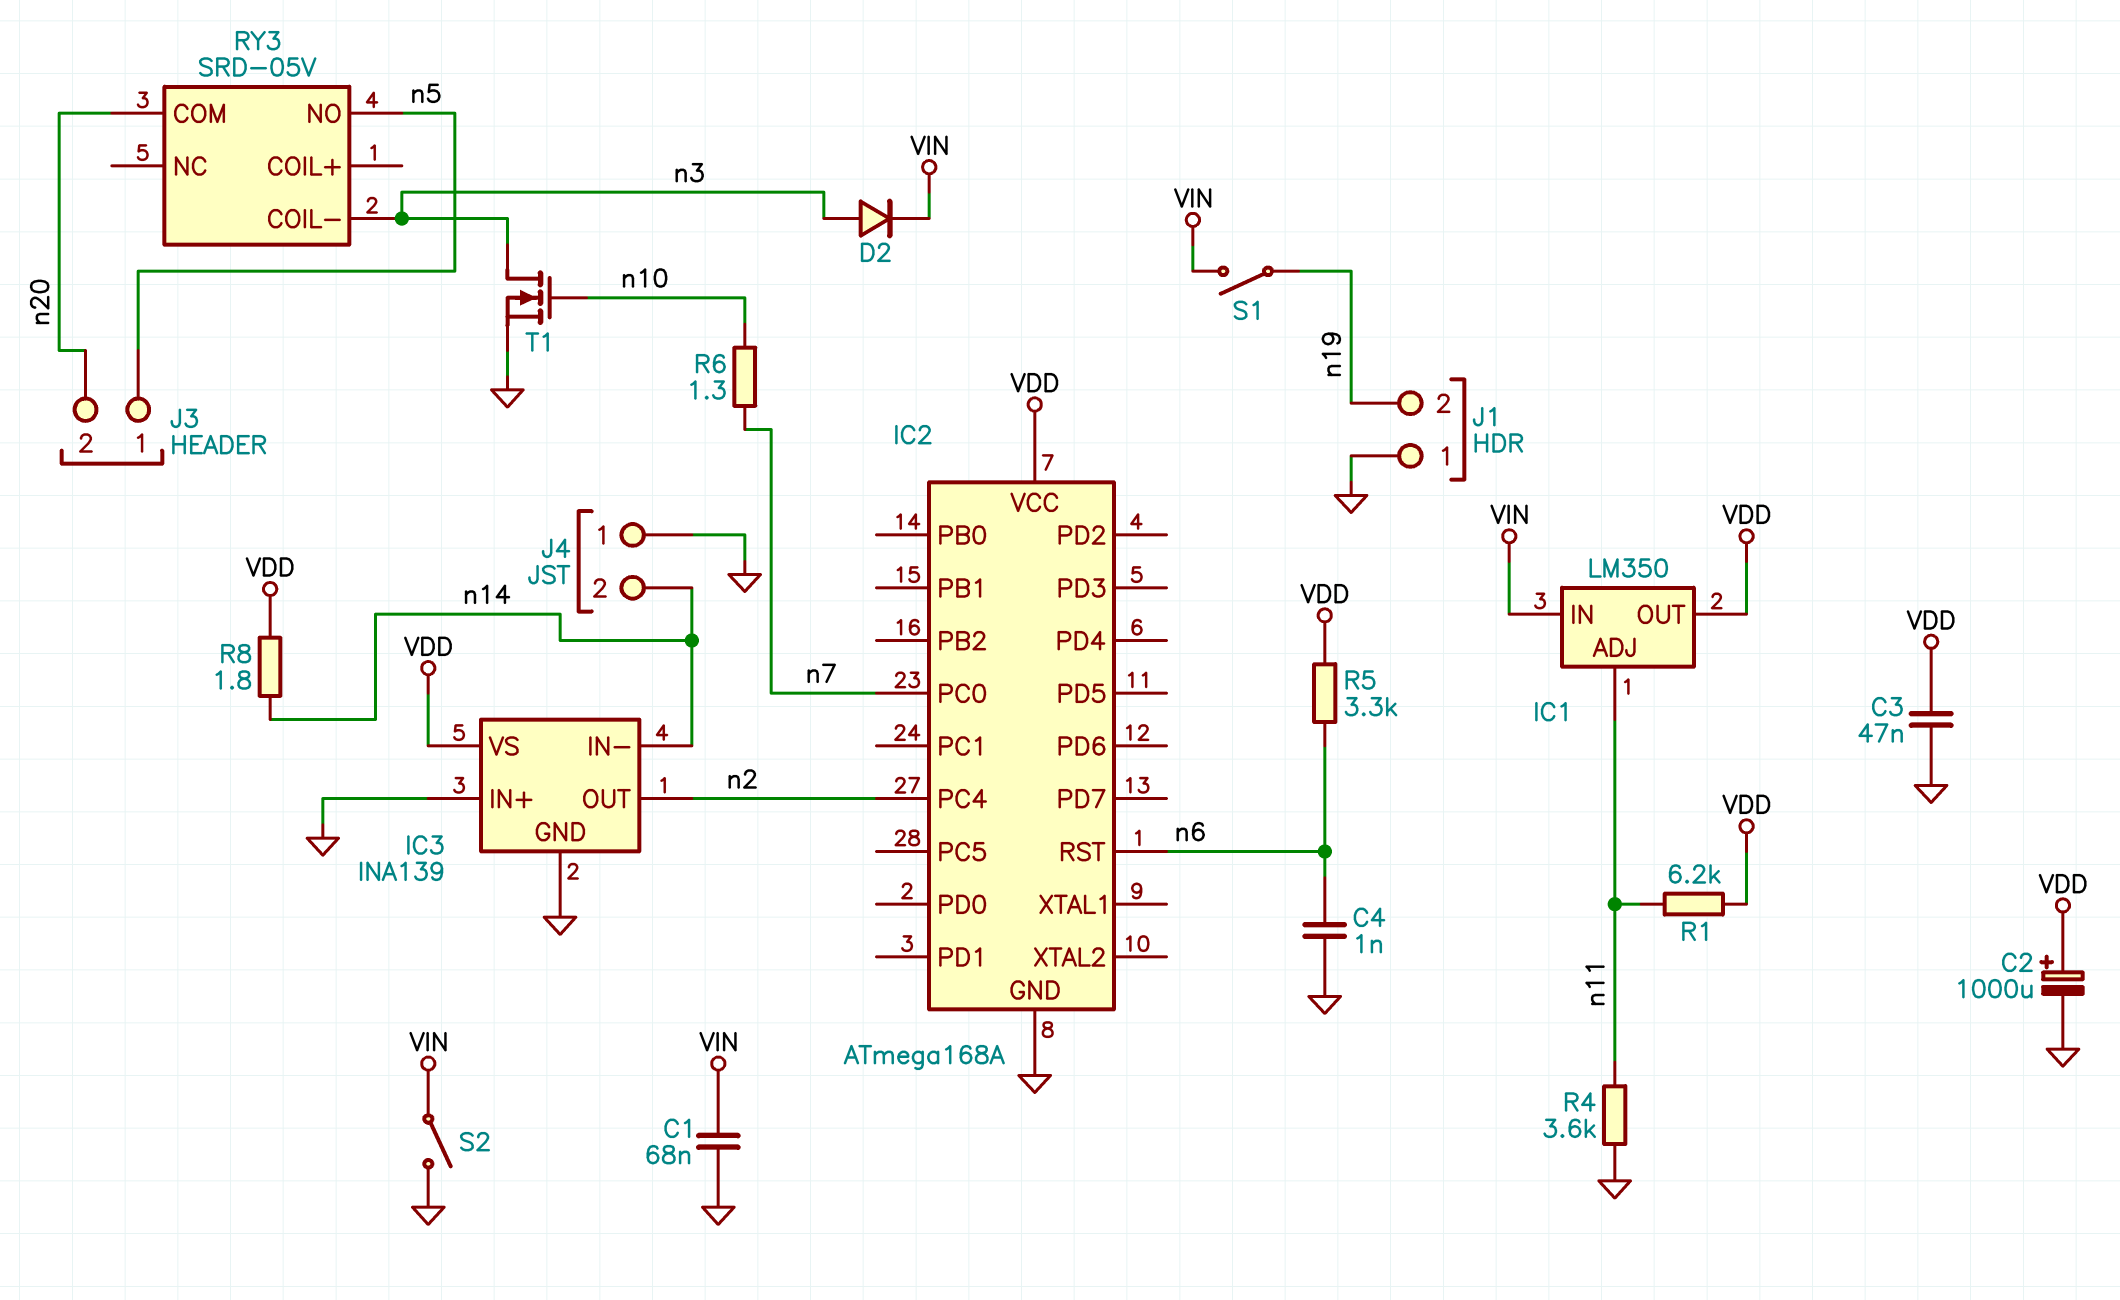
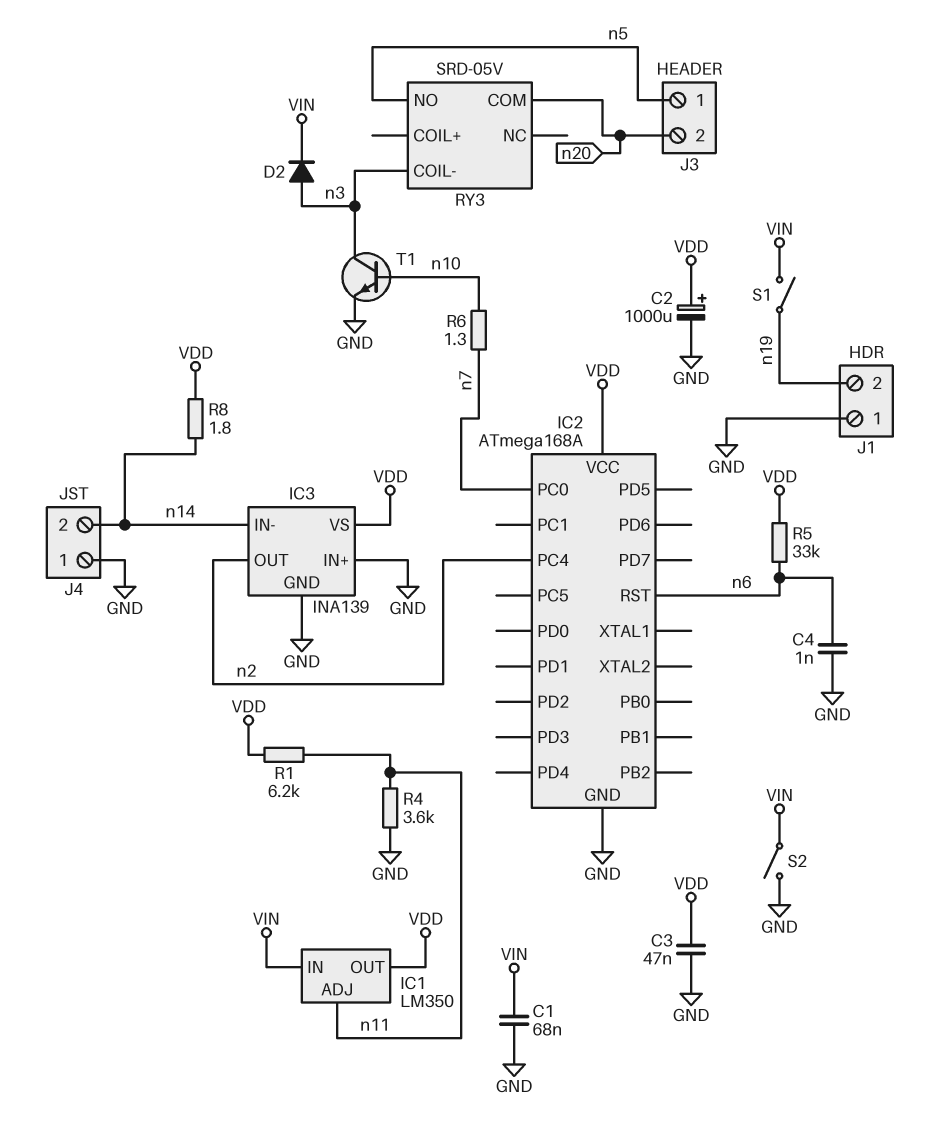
R5: 3.3k (VDD, n6) -> 33k (VDD, n6)
T1: NMOS (G n10, D n3, S GND) -> NPN (B n10, C n3, E GND)

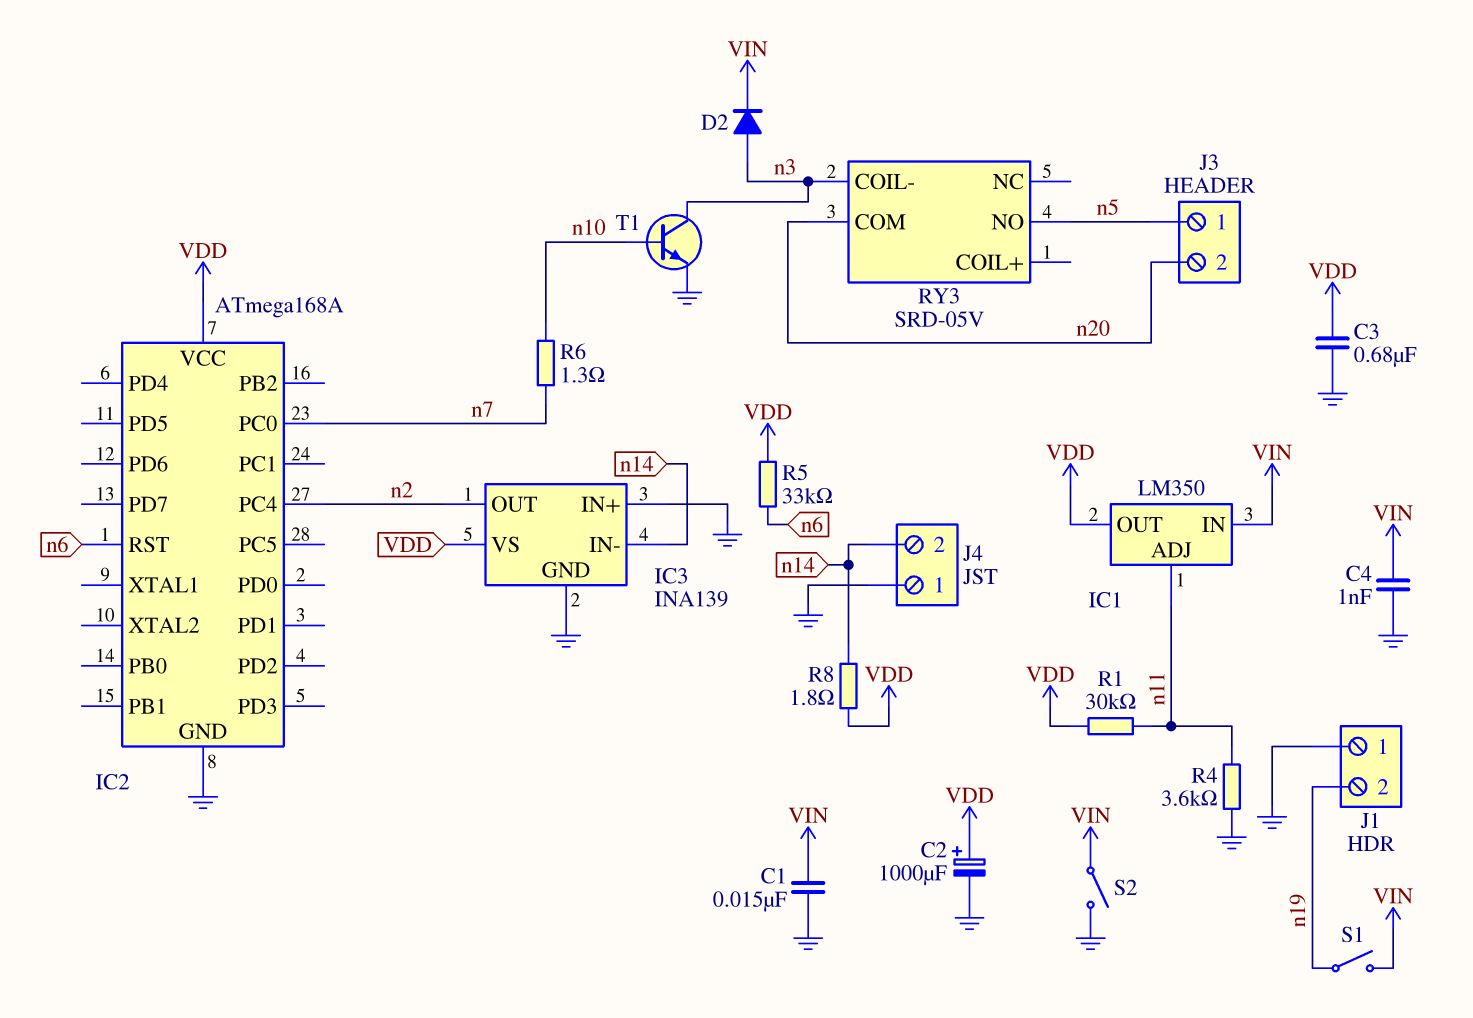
C1: 68nF (GND, VIN) -> 15nF (GND, VIN)
C3: 47nF (GND, VDD) -> 680nF (GND, VDD)
C4: 1nF (GND, n6) -> 1nF (GND, VIN)
R1: 6.2k (VDD, n11) -> 30k (VDD, n11)

